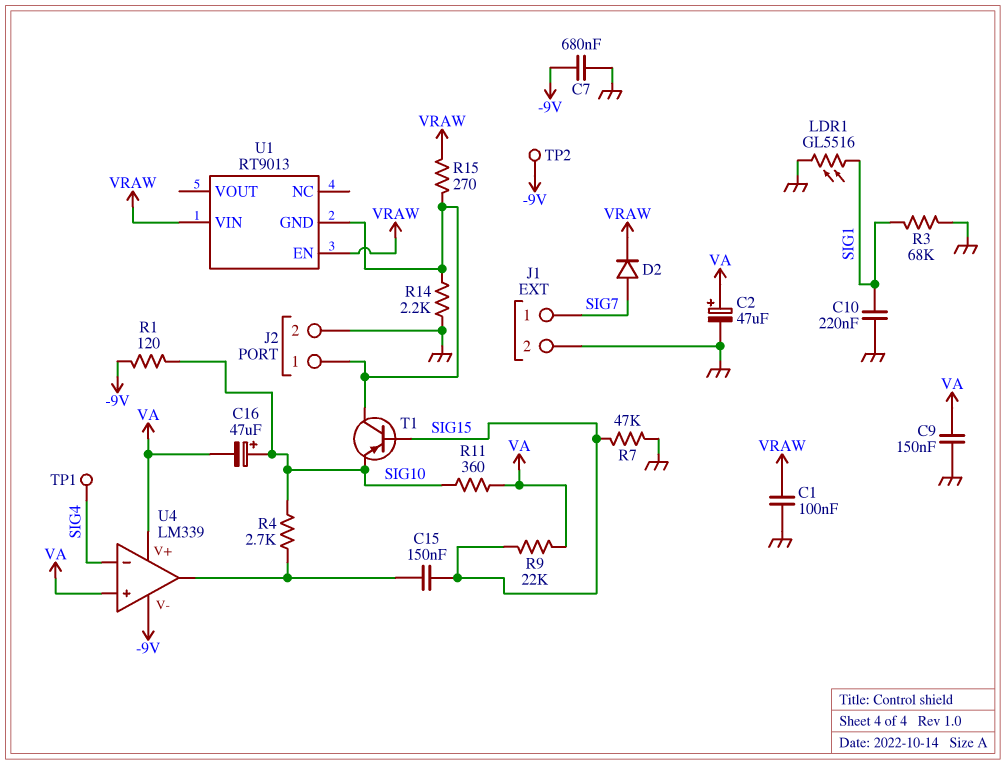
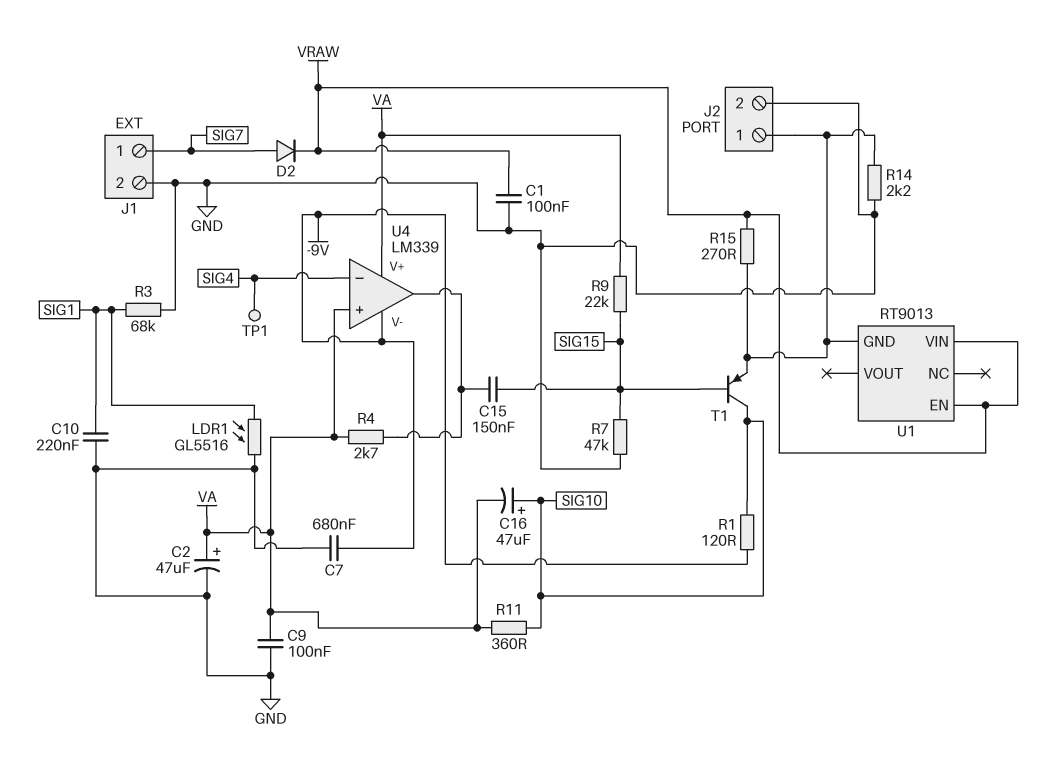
C9: 150nF (GND, VA) -> 100nF (GND, VA)
R4: 2.7k (SIG10, U4/out) -> 2.7k (U4/out, VA)
T1: PNP (B SIG15, C J2/1, E SIG10) -> PNP (B SIG15, C SIG10, E J2/1)
TP2: test point (-9V) -> none

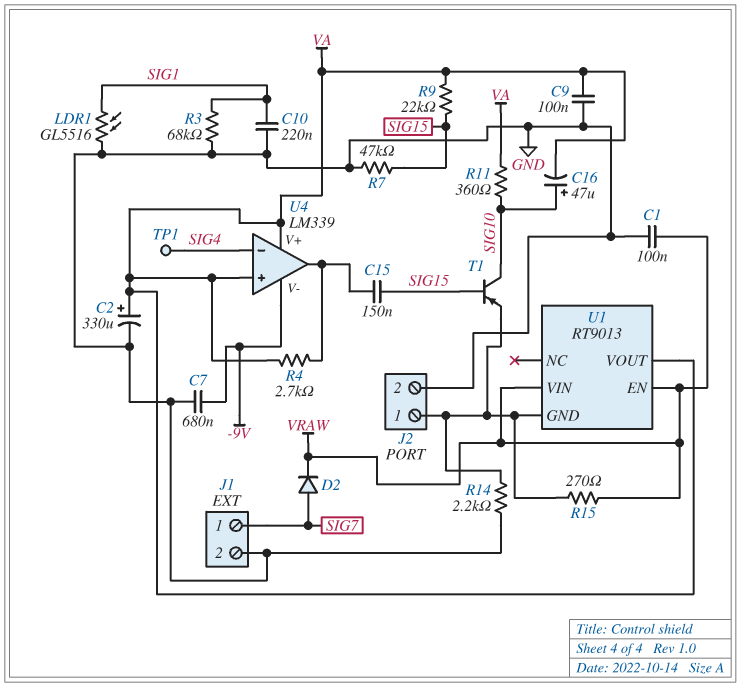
C2: 47uF (plus VA, minus GND) -> 330uF (plus VA, minus GND)
R1: 120 (-9V, SIG10) -> none
U1 pin VOUT: none -> VA

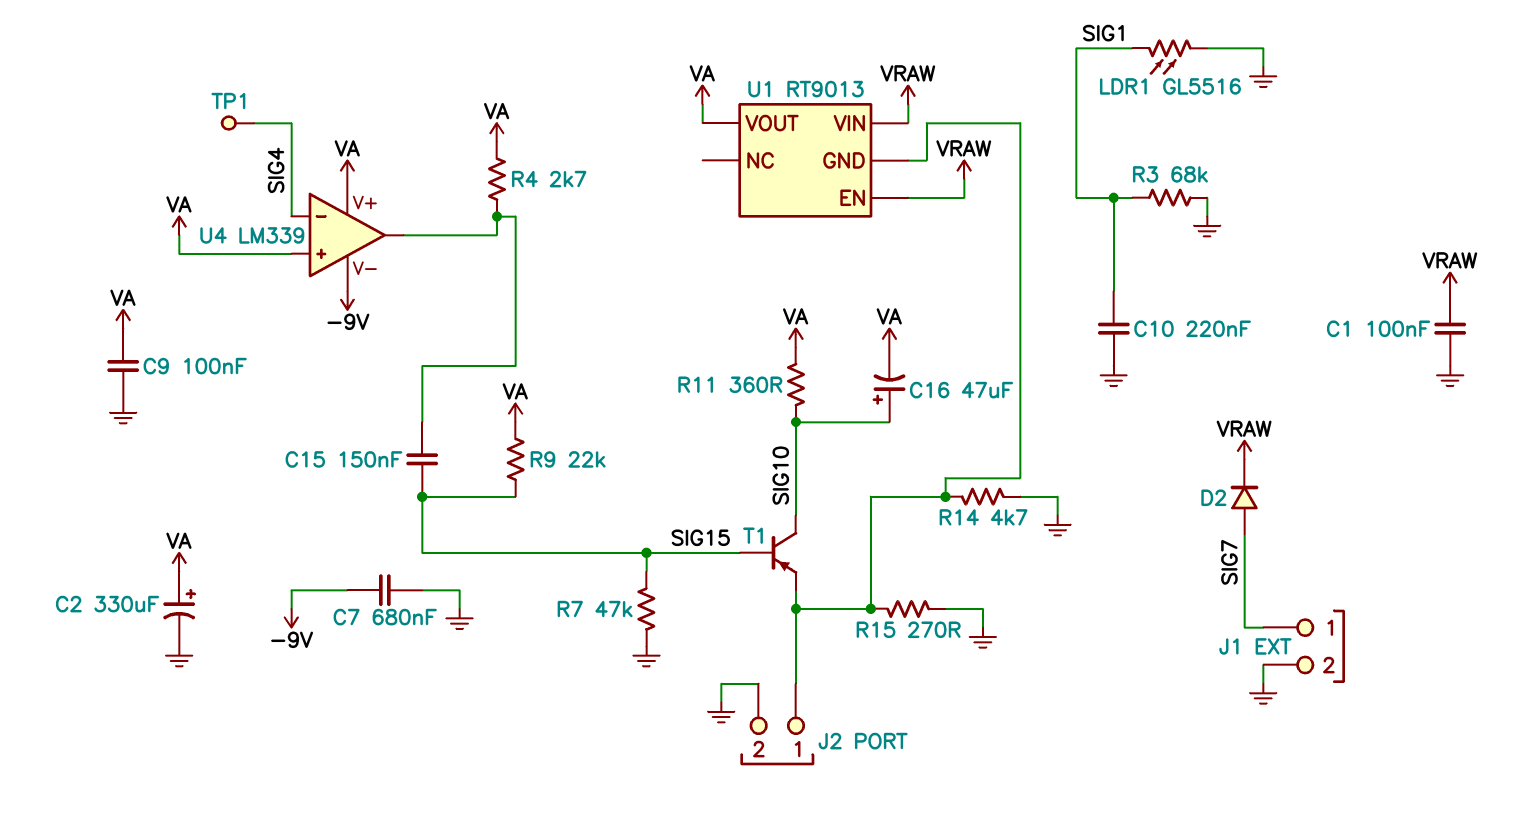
R14: 2.2k (GND, J2/1) -> 4.7k (GND, J2/1)
R15: 270 (J2/1, VRAW) -> 270 (GND, J2/1)

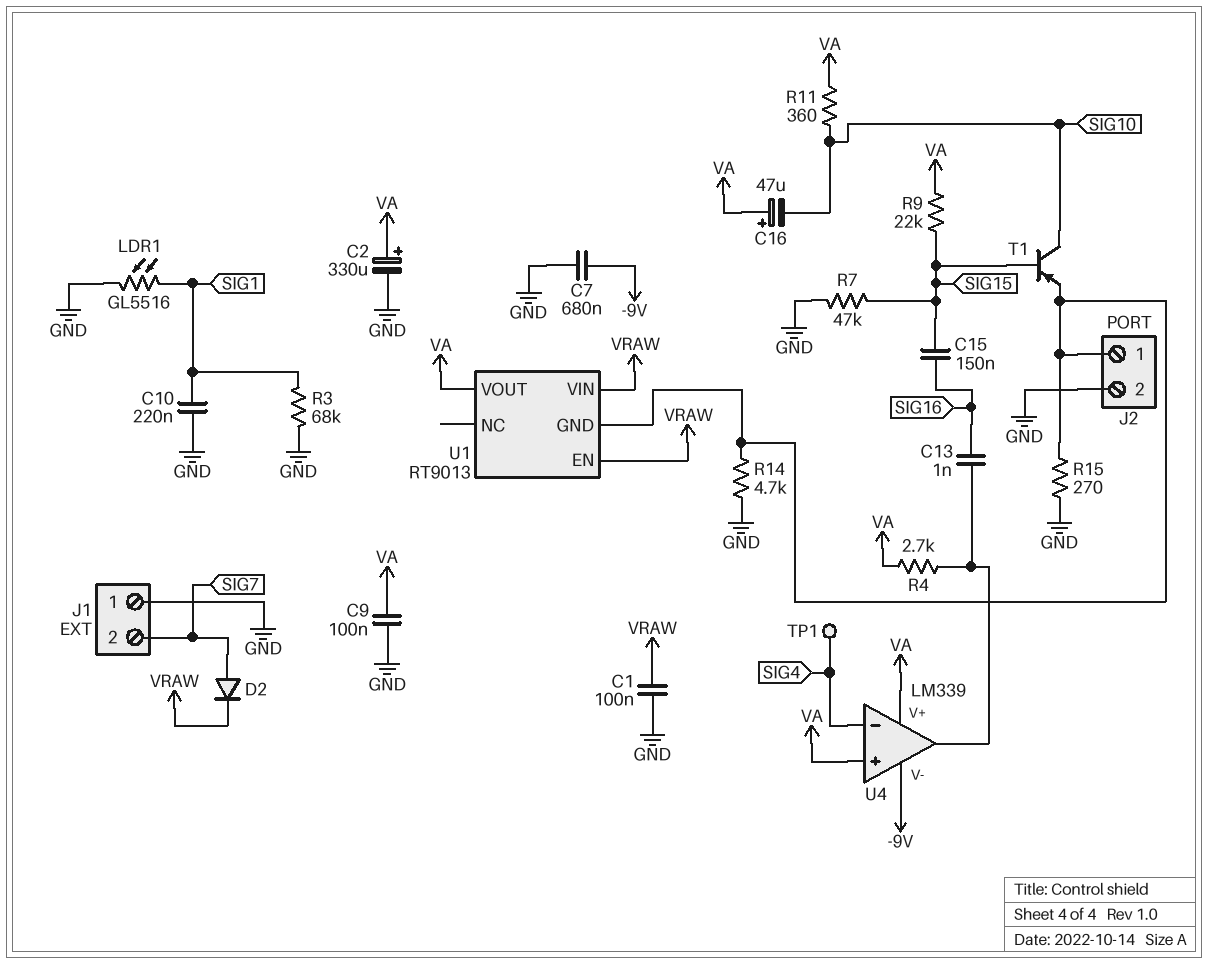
C13: none -> 1nF (SIG16, U4/out)
C15: 150nF (SIG15, U4/out) -> 150nF (SIG15, SIG16)
C16: 47uF (plus SIG10, minus VA) -> 47uF (plus VA, minus SIG10)
J1 pin 1: SIG7 -> GND
J1 pin 2: GND -> SIG7

